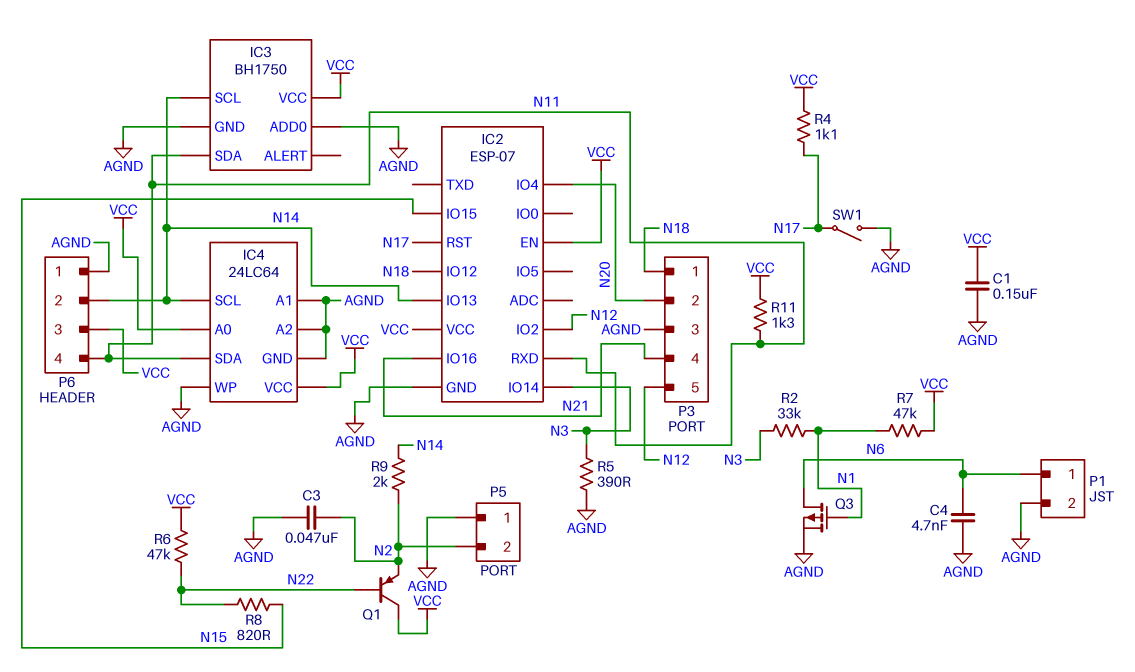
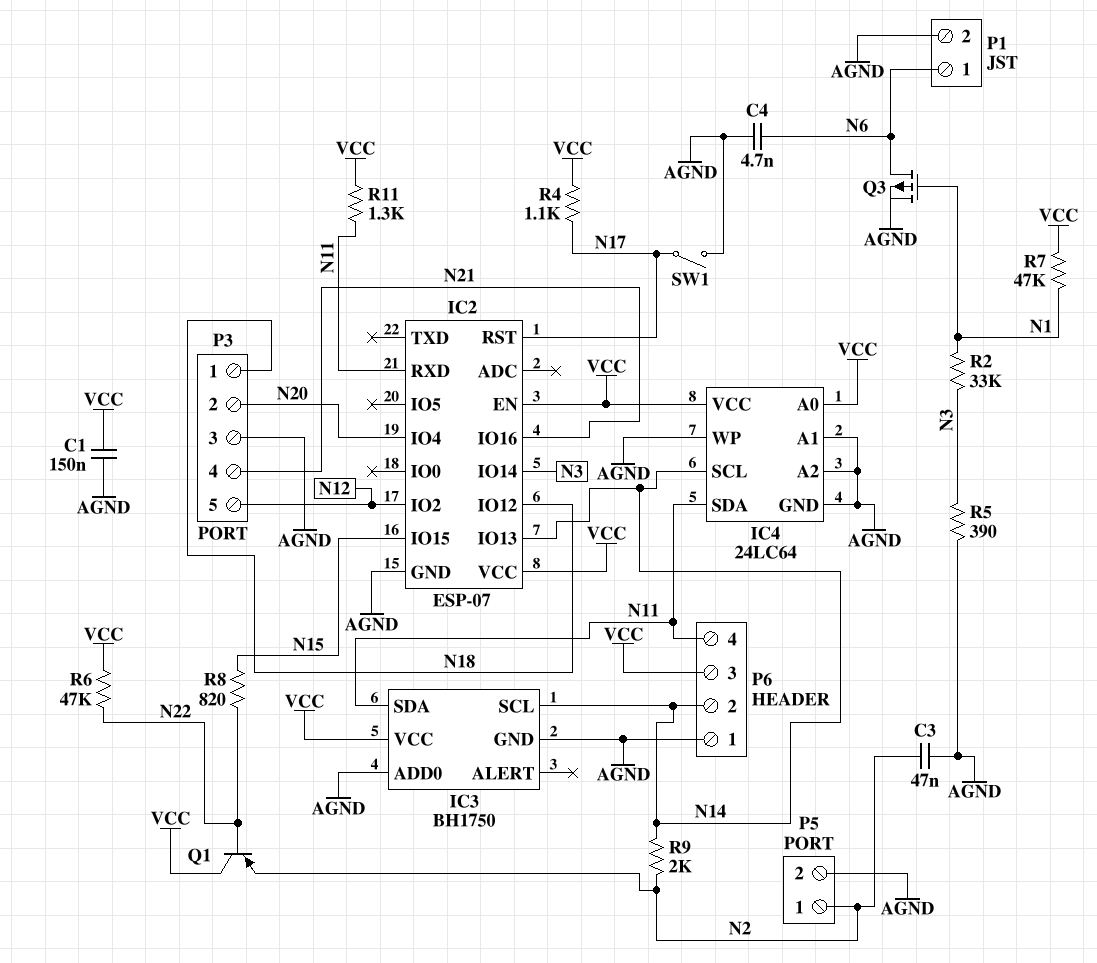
P5 pin 1: AGND -> N2
P5 pin 2: N2 -> AGND

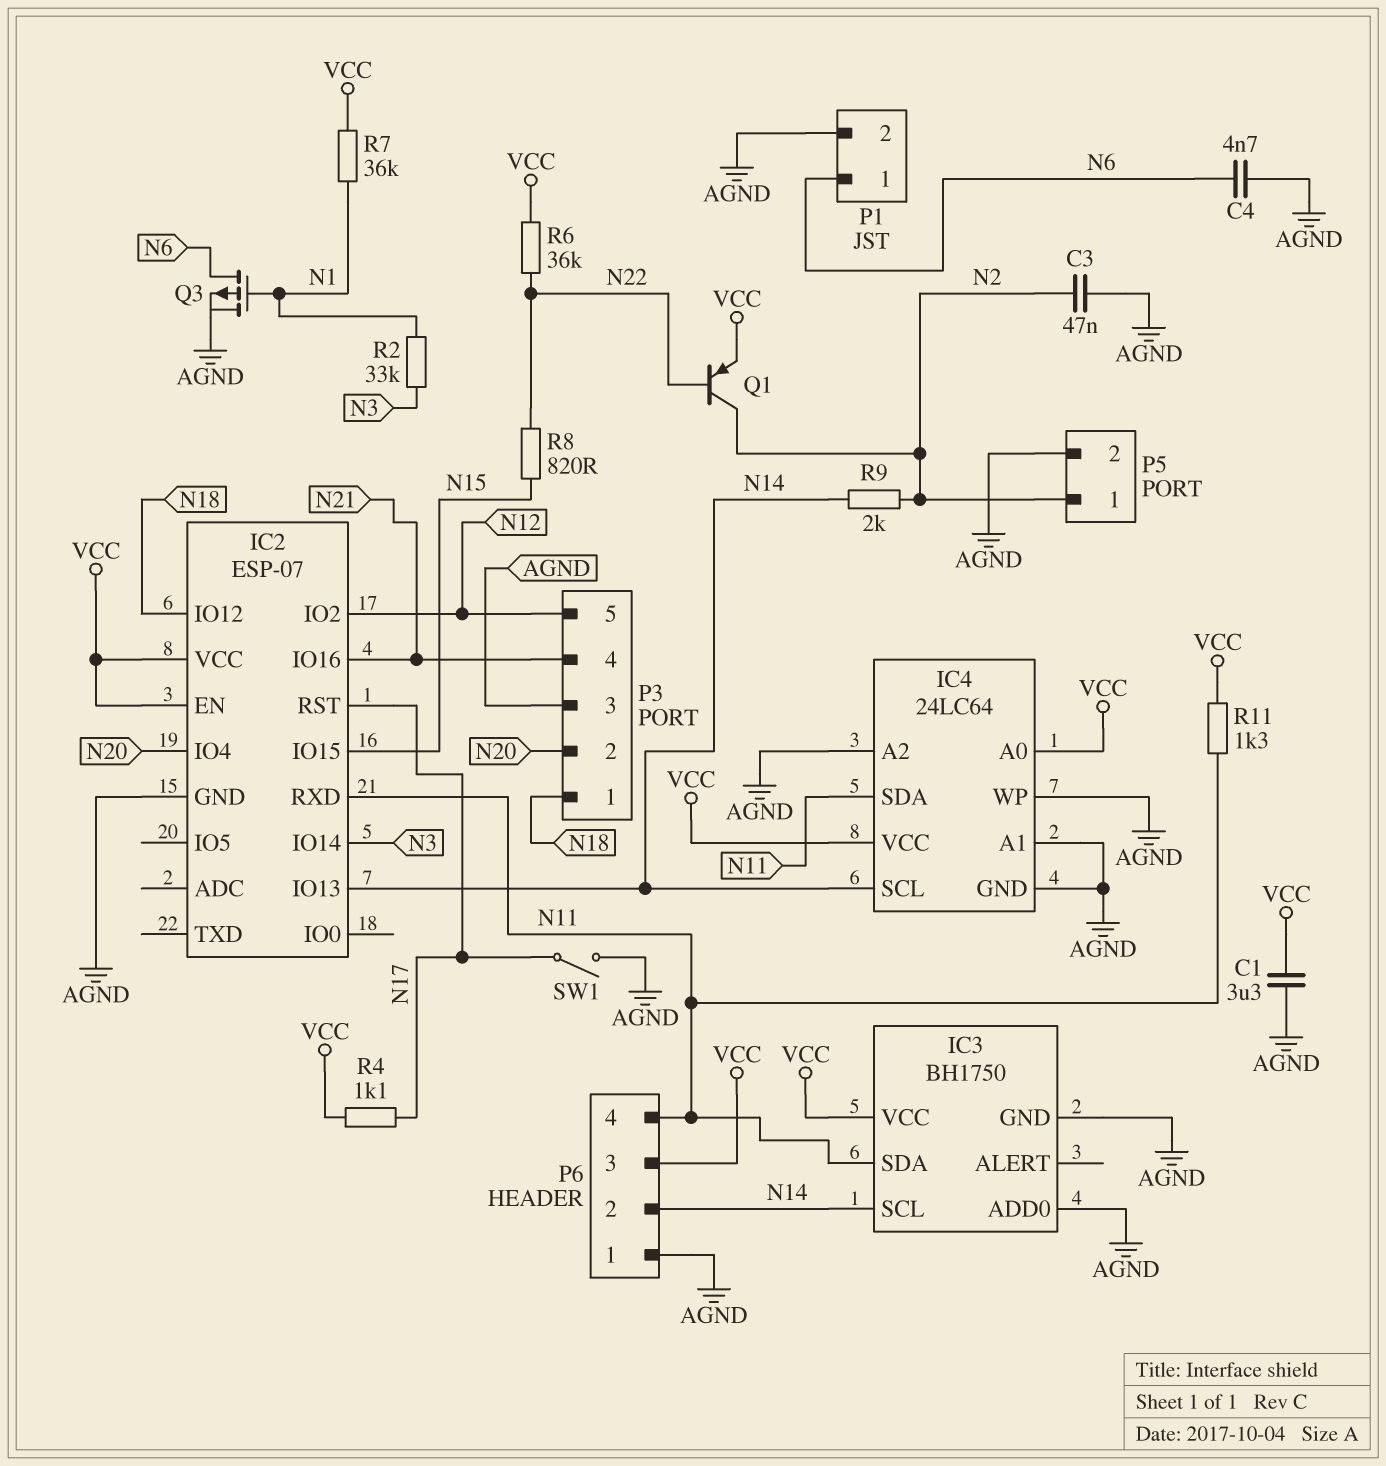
C1: 150nF (AGND, VCC) -> 3.3uF (AGND, VCC)
Q1: PNP (B N22, C VCC, E N2) -> PNP (B N22, C N2, E VCC)
R5: 390 (AGND, N3) -> none
R6: 47k (N22, VCC) -> 36k (N22, VCC)
R7: 47k (N1, VCC) -> 36k (N1, VCC)

